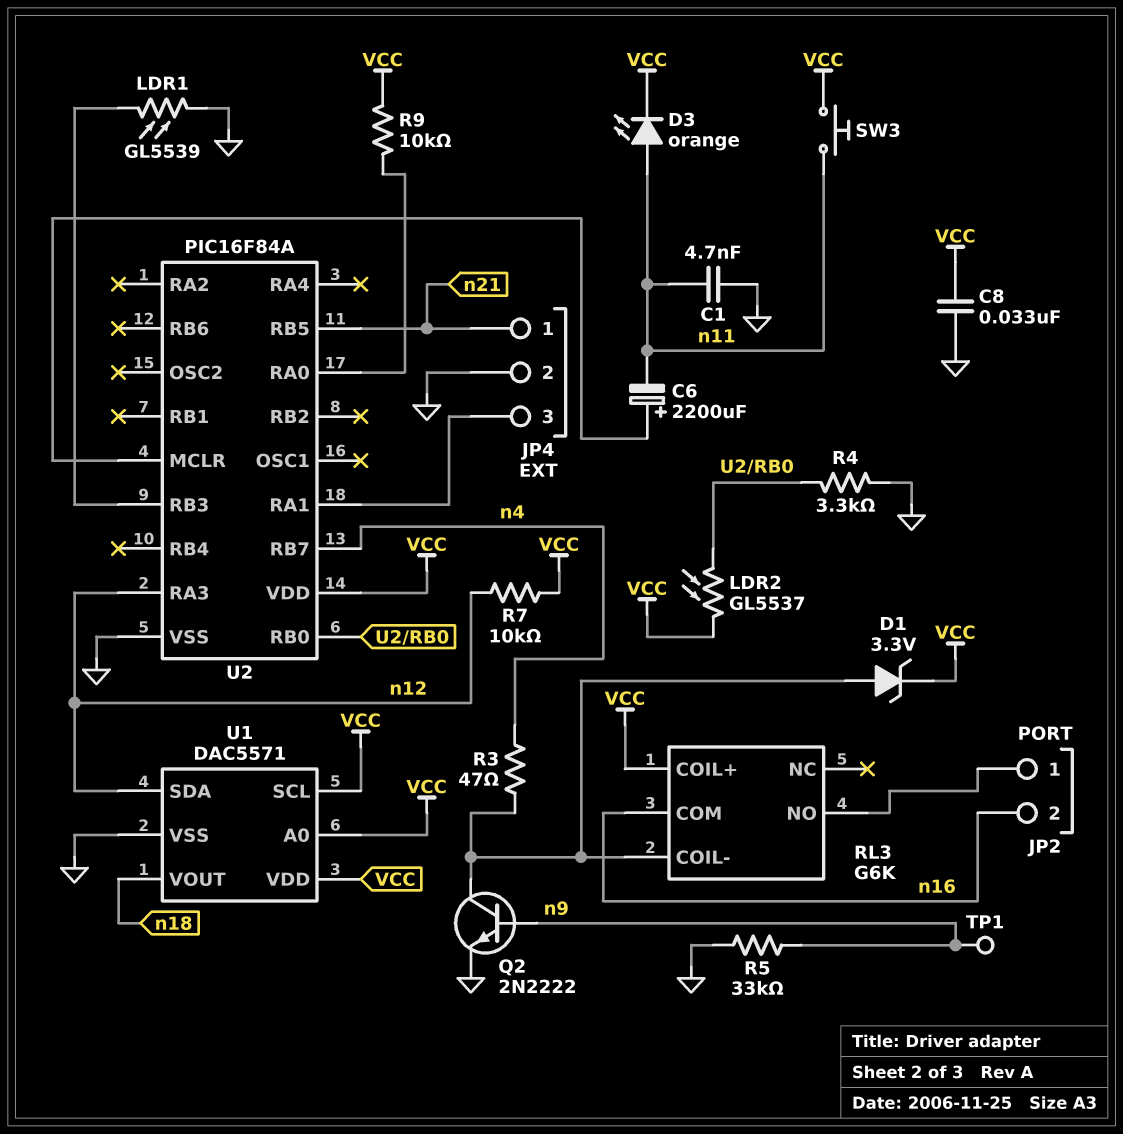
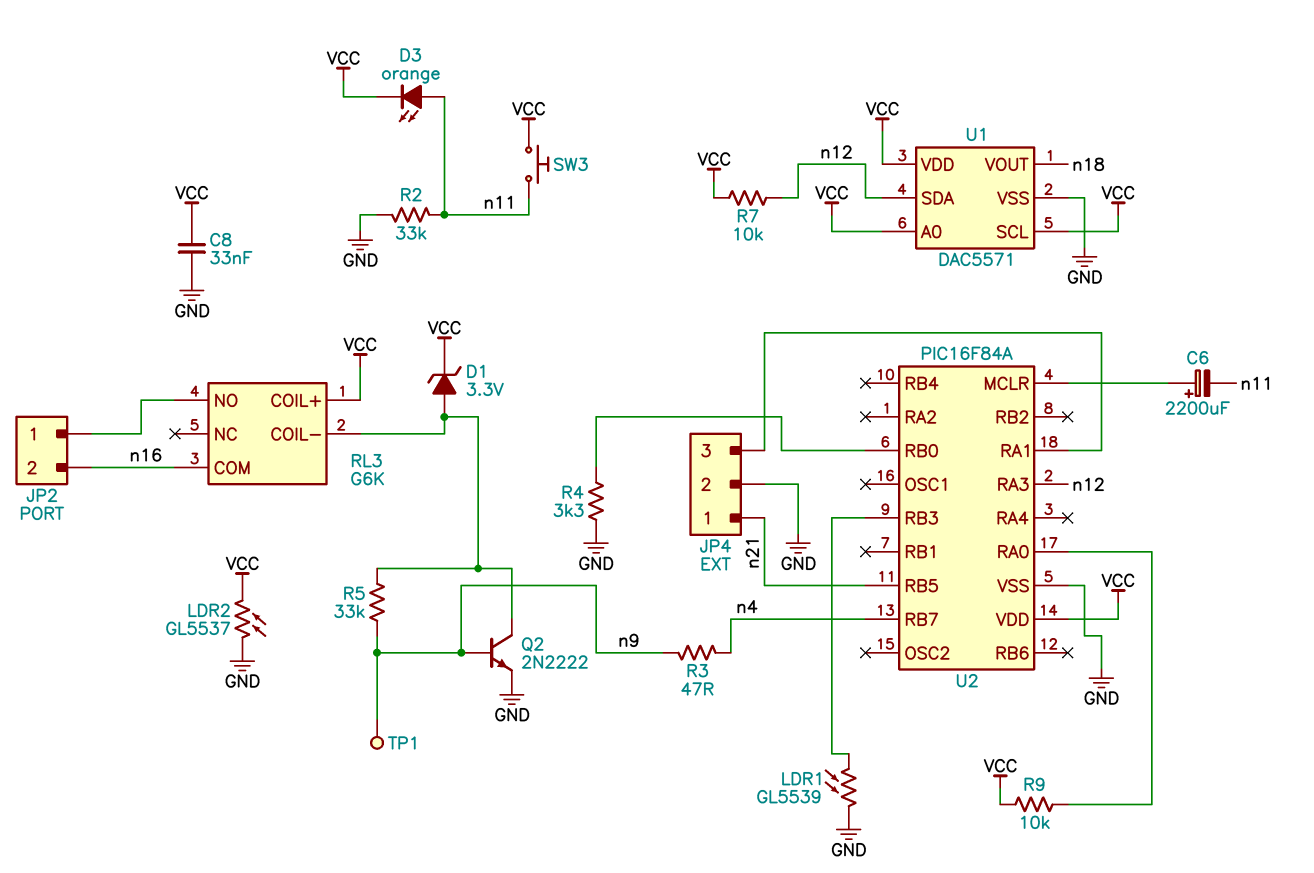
C1: 4.7nF (GND, n11) -> none
LDR2: GL5537 (U2/RB0, VCC) -> GL5537 (GND, VCC)
R2: none -> 33k (GND, n11)
R3: 47 (RL3/COIL-, n4) -> 47 (n4, n9)
R5: 33k (GND, n9) -> 33k (RL3/COIL-, n9)

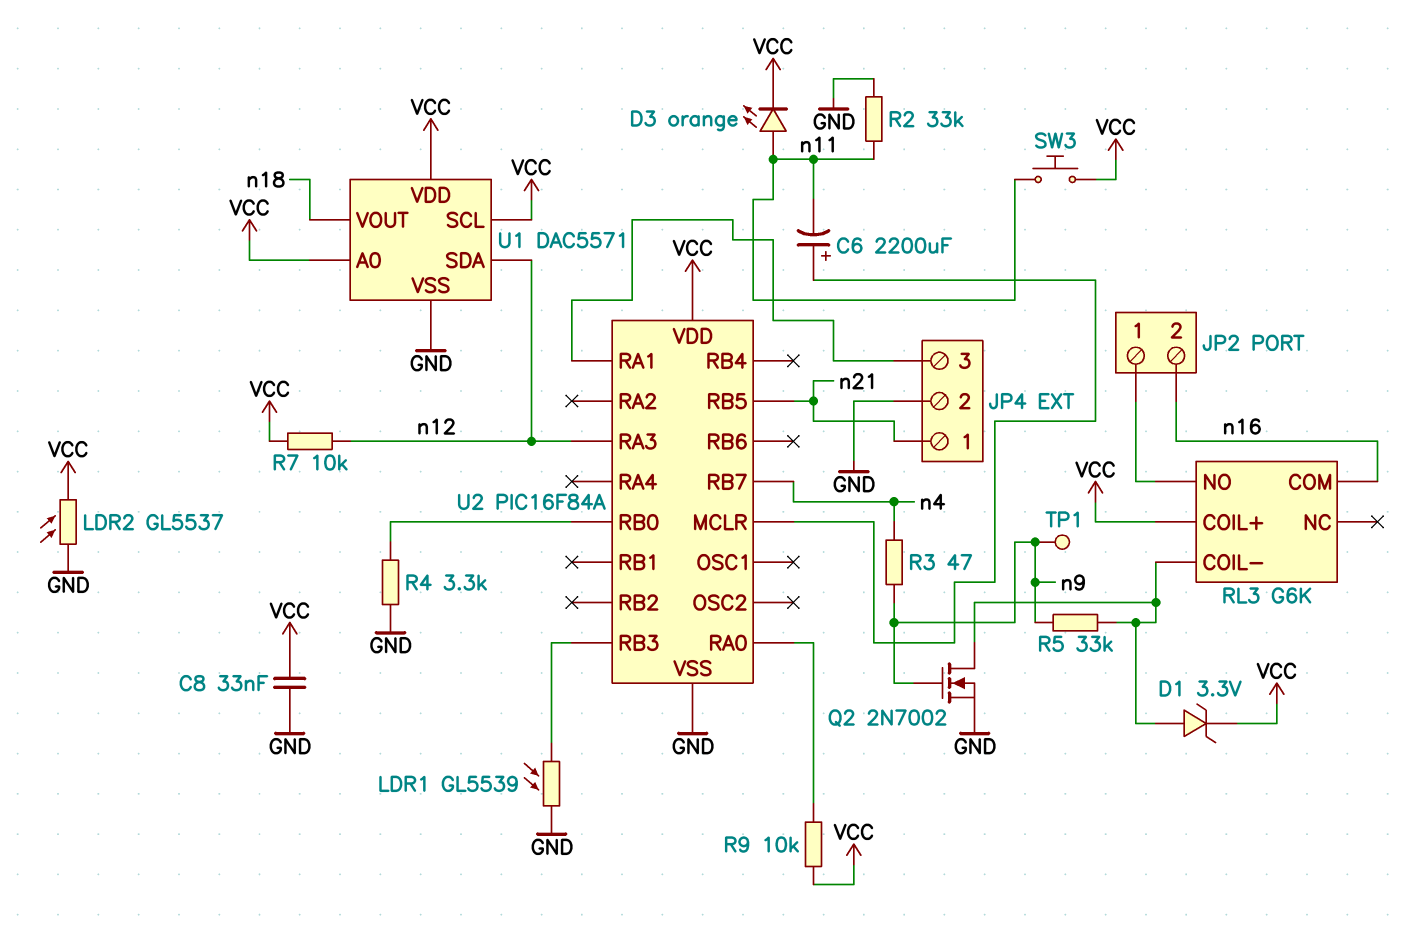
Q2: NPN 2N2222 (B n9, C RL3/COIL-, E GND) -> NMOS 2N7002 (G n9, D RL3/COIL-, S GND)

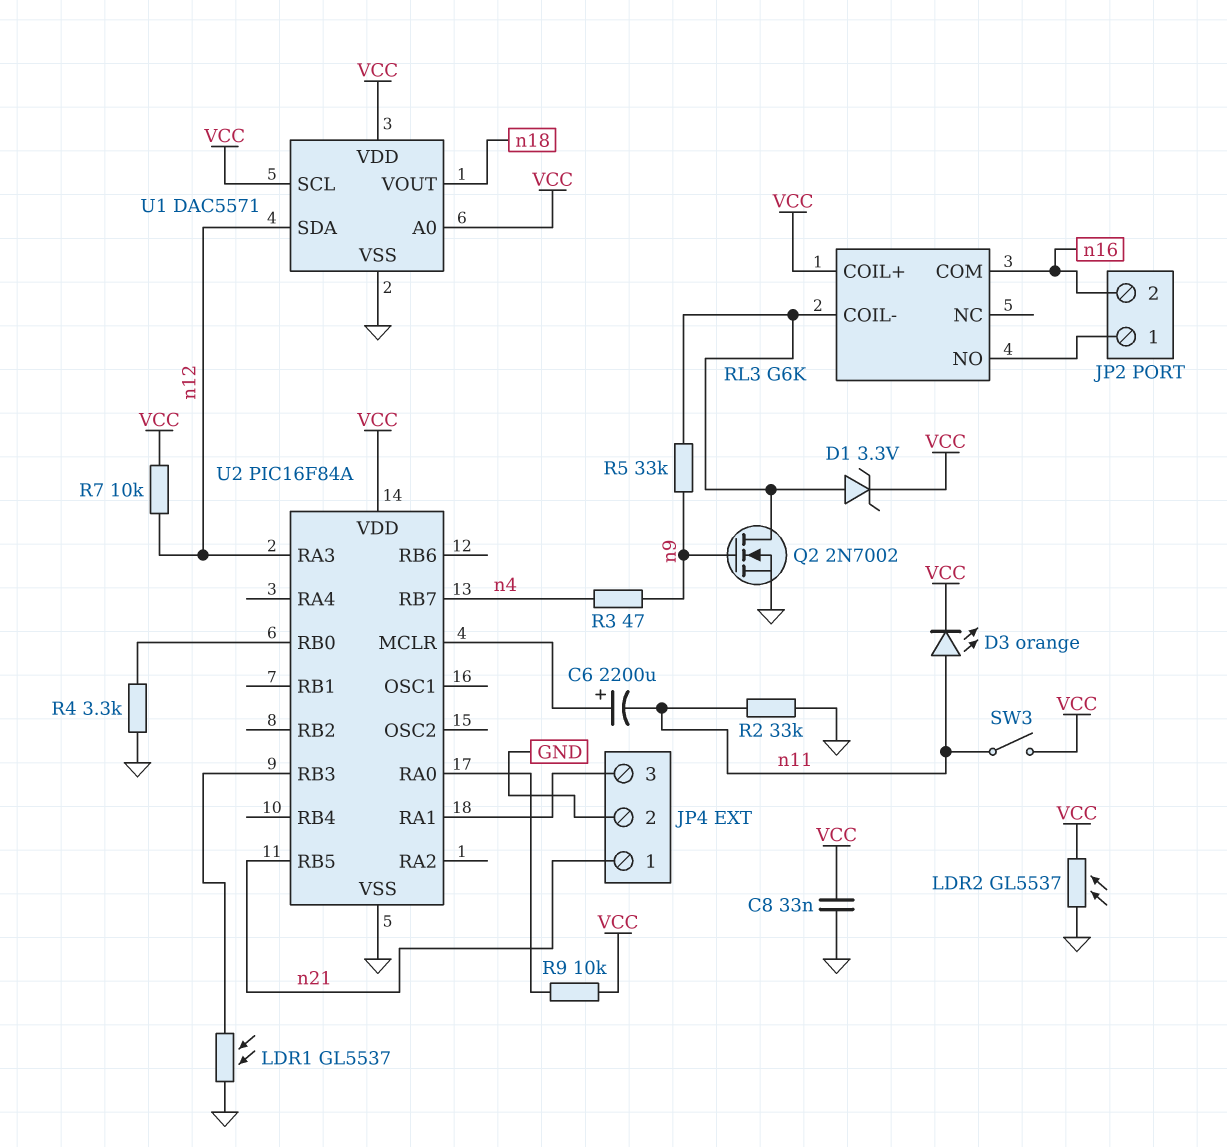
LDR1: GL5539 (GND, U2/RB3) -> GL5537 (GND, U2/RB3)
SW3: button (VCC, n11) -> switch (VCC, n11)
TP1: test point (n9) -> none

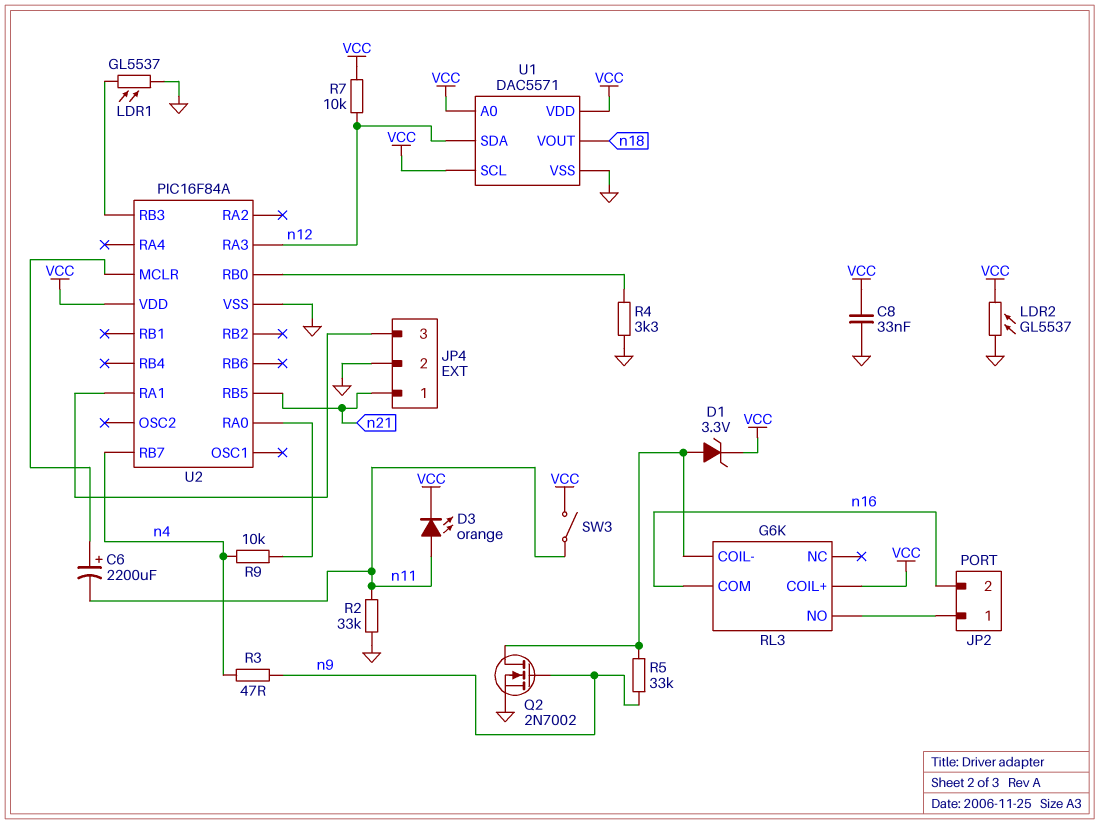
R9: 10k (U2/RA0, VCC) -> 10k (U2/RA0, n4)

